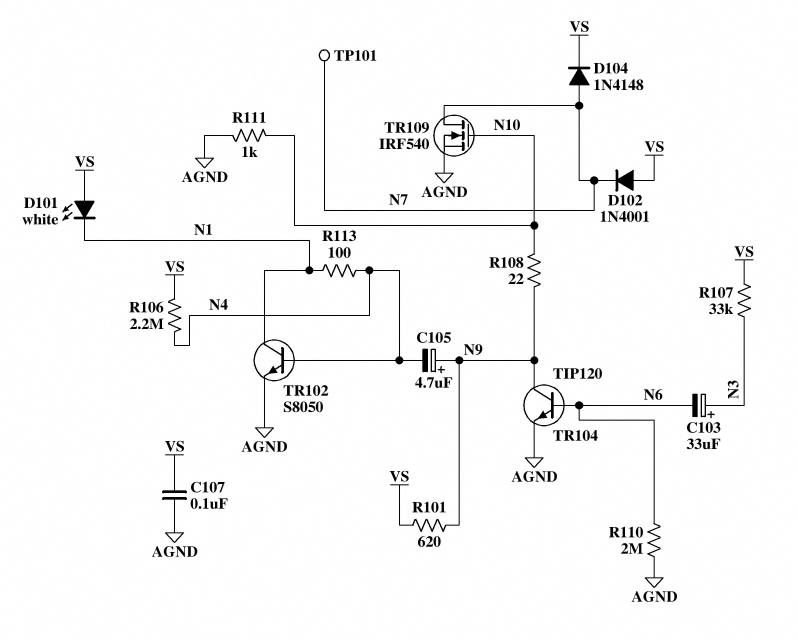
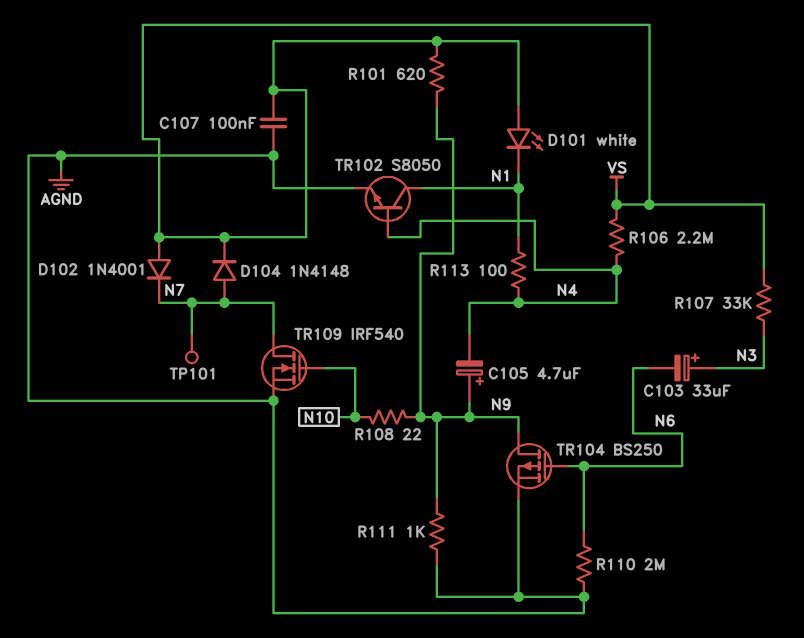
R111: 1k (AGND, N10) -> 1k (AGND, N9)
TR104: NPN TIP120 (B N6, C N9, E AGND) -> PMOS BS250 (G N6, D N9, S AGND)

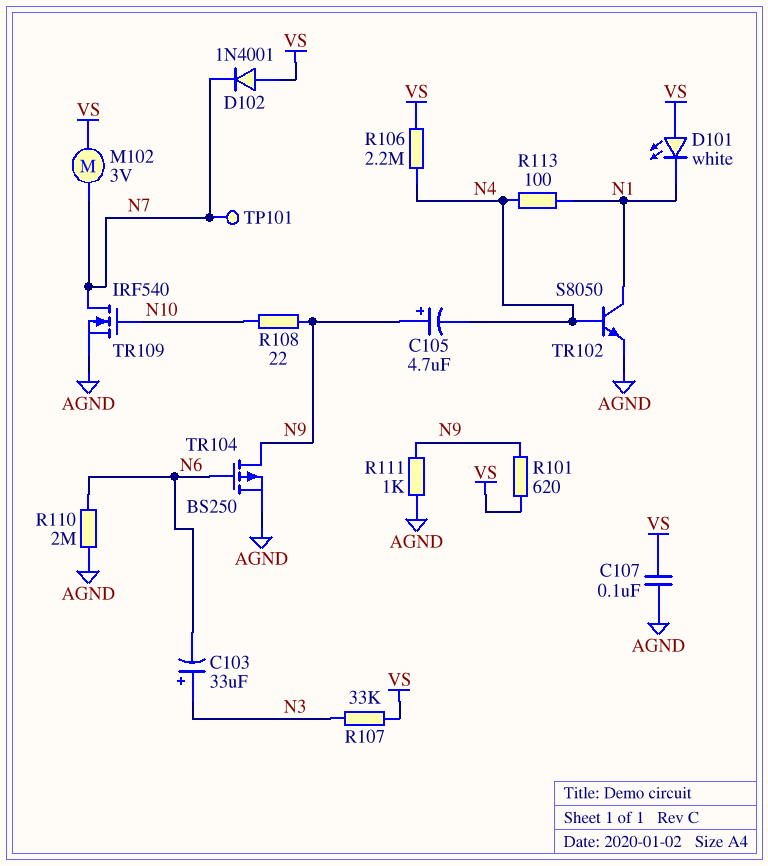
D104: diode 1N4148 (A N7, K VS) -> none
M102: none -> motor 3V (N7, VS)

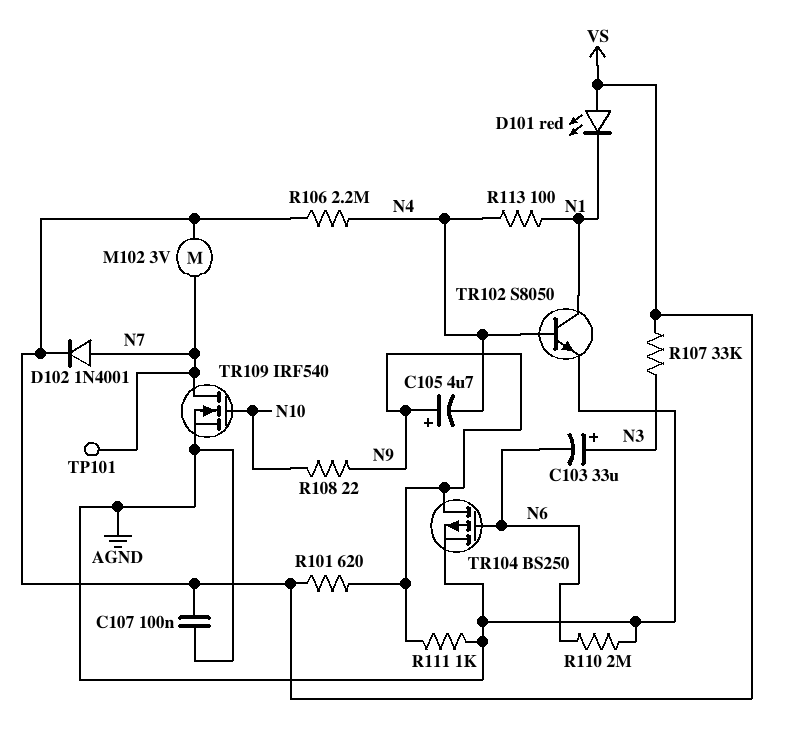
D101: LED white (A VS, K N1) -> LED red (A VS, K N1)
D102: diode 1N4001 (A VS, K N7) -> diode 1N4001 (A N7, K VS)

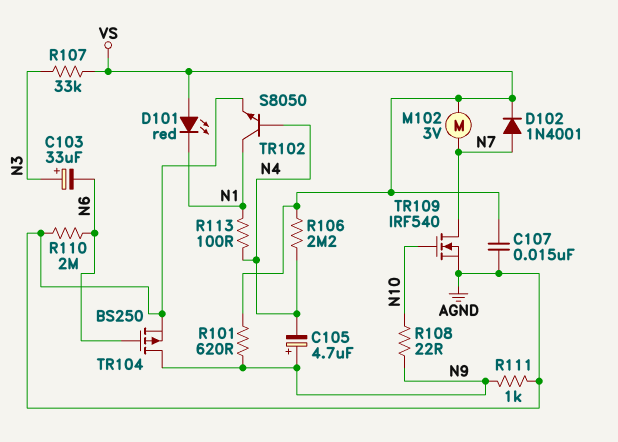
C107: 100nF (AGND, VS) -> 15nF (AGND, VS)
TP101: test point (N7) -> none

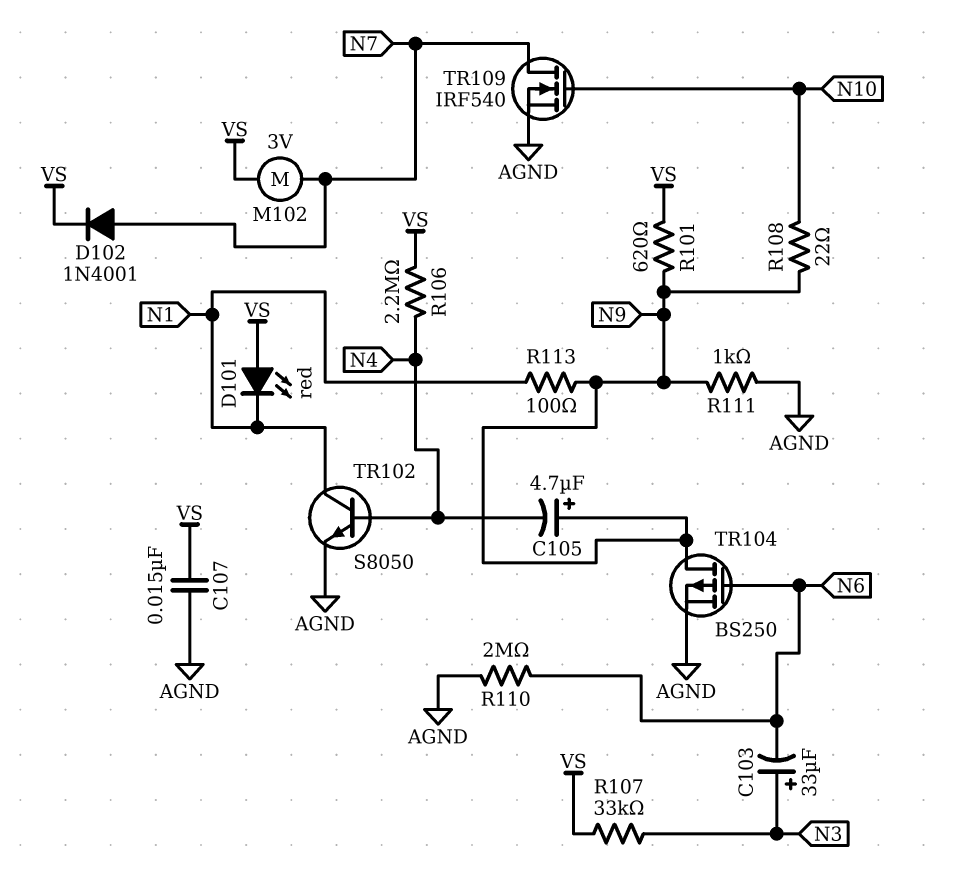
R113: 100 (N1, N4) -> 100 (N1, N9)

